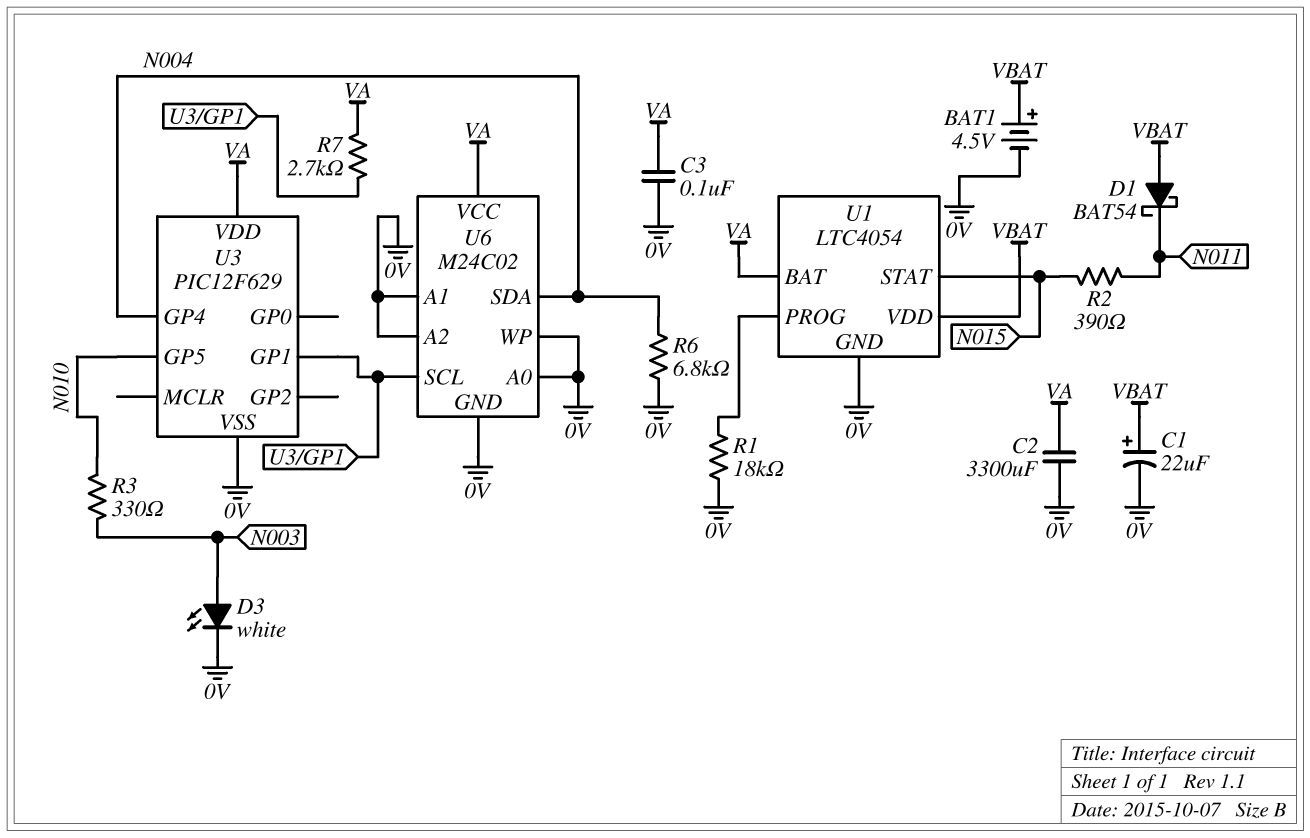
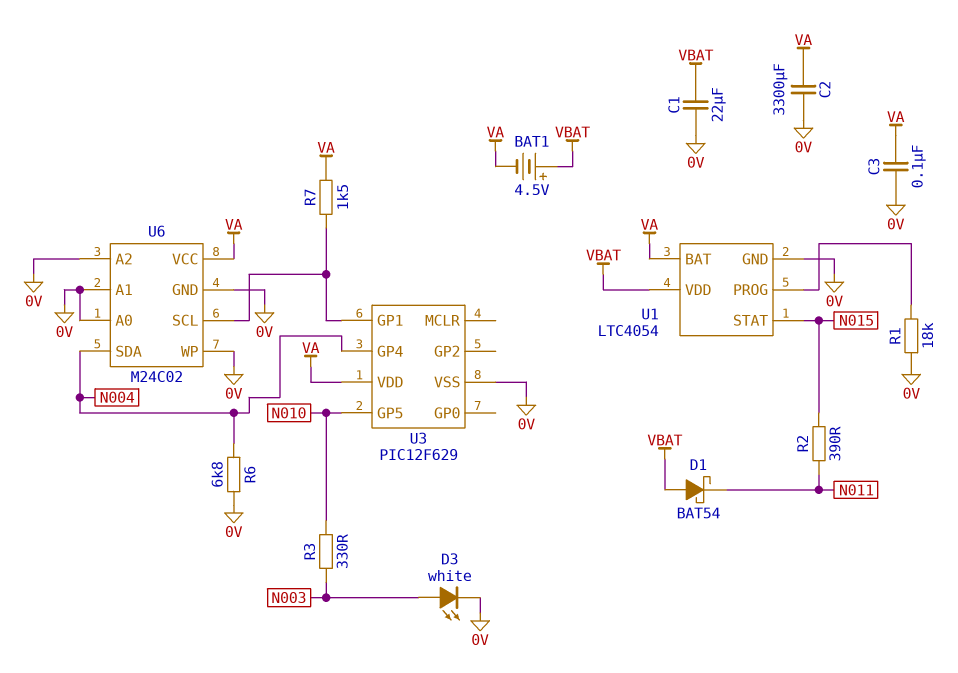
BAT1: 4.5V (plus VBAT, minus 0V) -> 4.5V (plus VBAT, minus VA)
C1: 22uF (plus VBAT, minus 0V) -> 22uF (0V, VBAT)
R7: 2.7k (U3/GP1, VA) -> 1.5k (U3/GP1, VA)

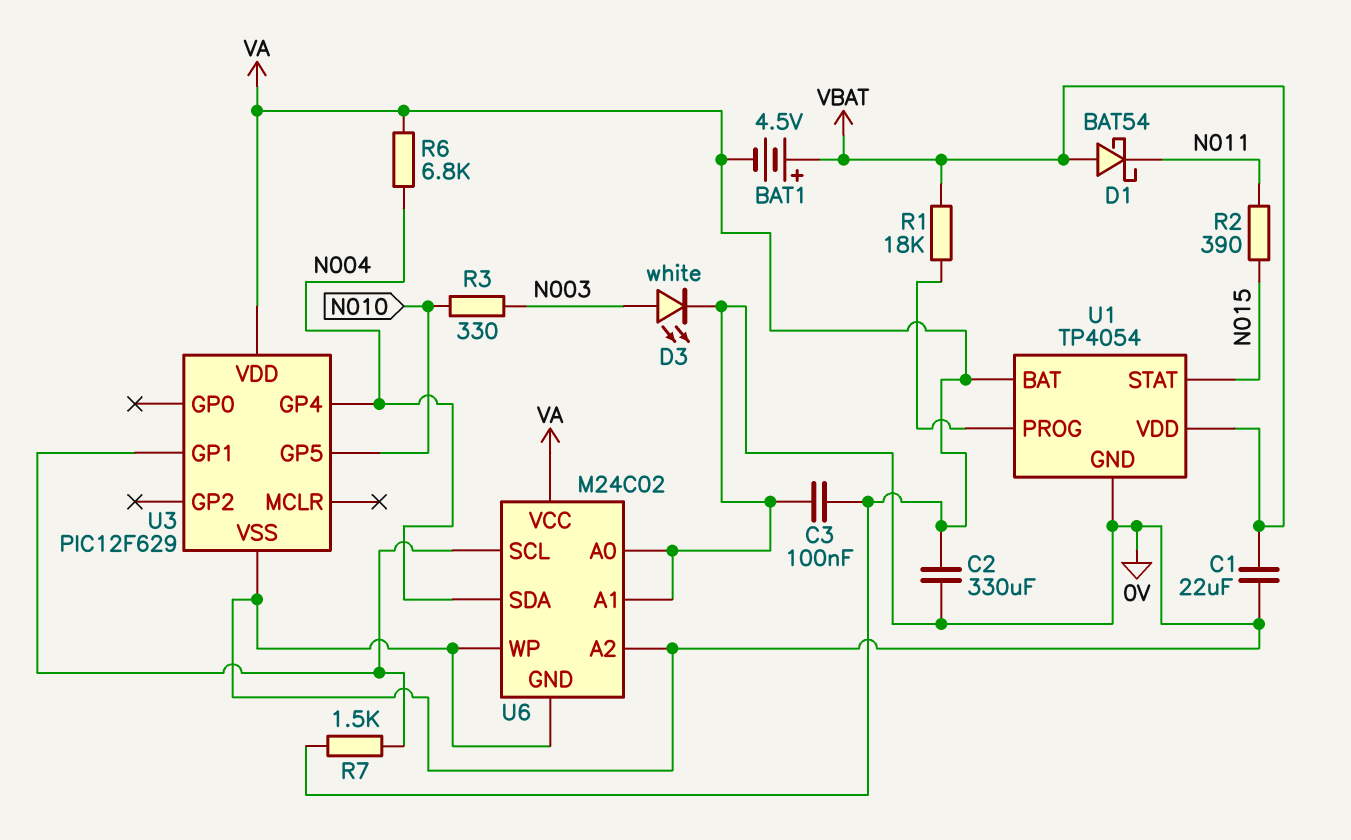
C2: 3300uF (0V, VA) -> 330uF (0V, VA)
R1: 18k (0V, U1/PROG) -> 18k (U1/PROG, VBAT)
R6: 6.8k (0V, N004) -> 6.8k (N004, VA)
U1: LTC4054 -> TP4054

